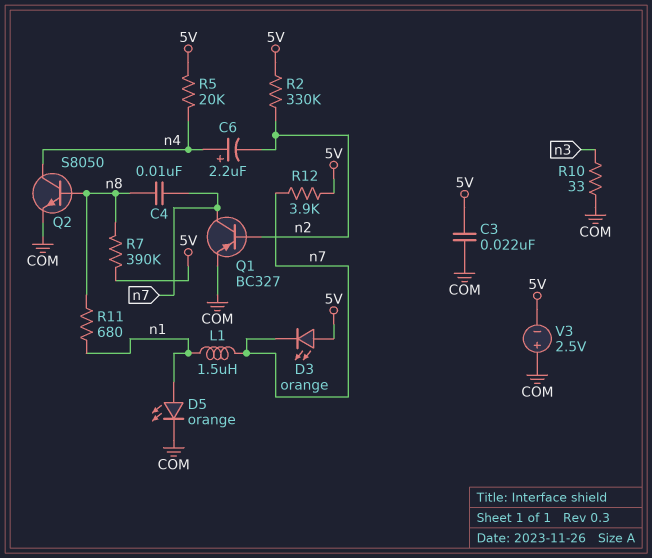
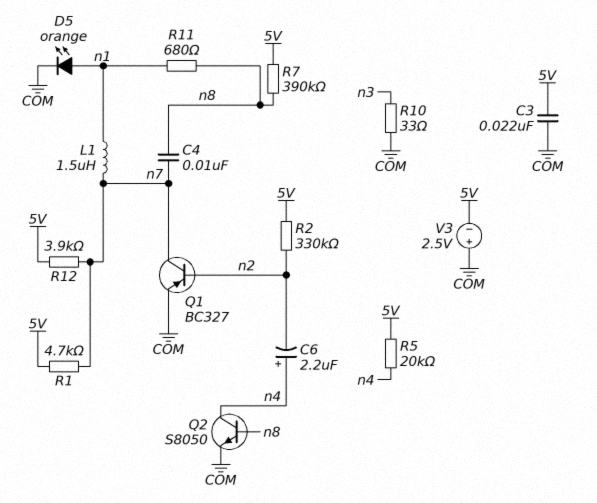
D3: LED orange (A 5V, K n7) -> none
R1: none -> 4.7k (5V, n7)

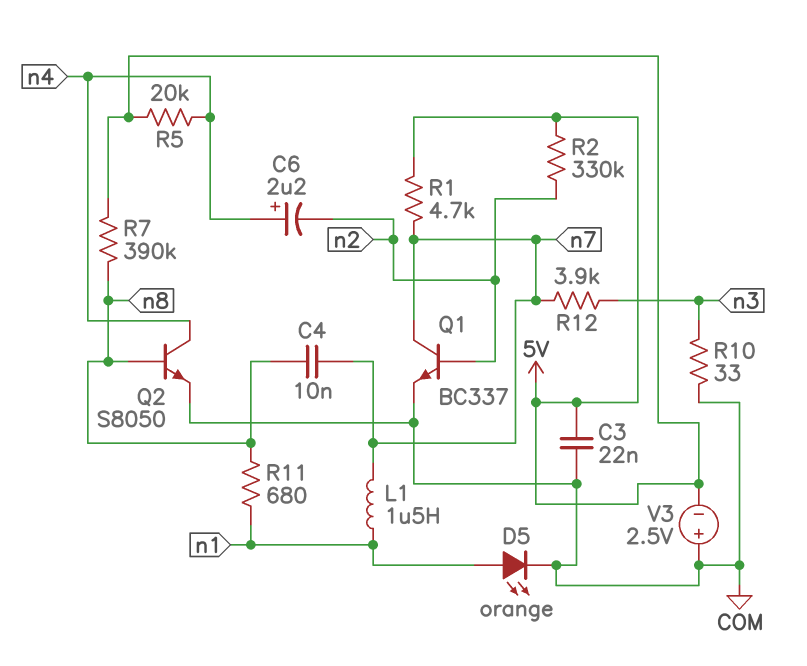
Q1: PNP BC327 (B n2, C n7, E COM) -> NPN BC337 (B n2, C n7, E COM)
R12: 3.9k (5V, n7) -> 3.9k (n3, n7)

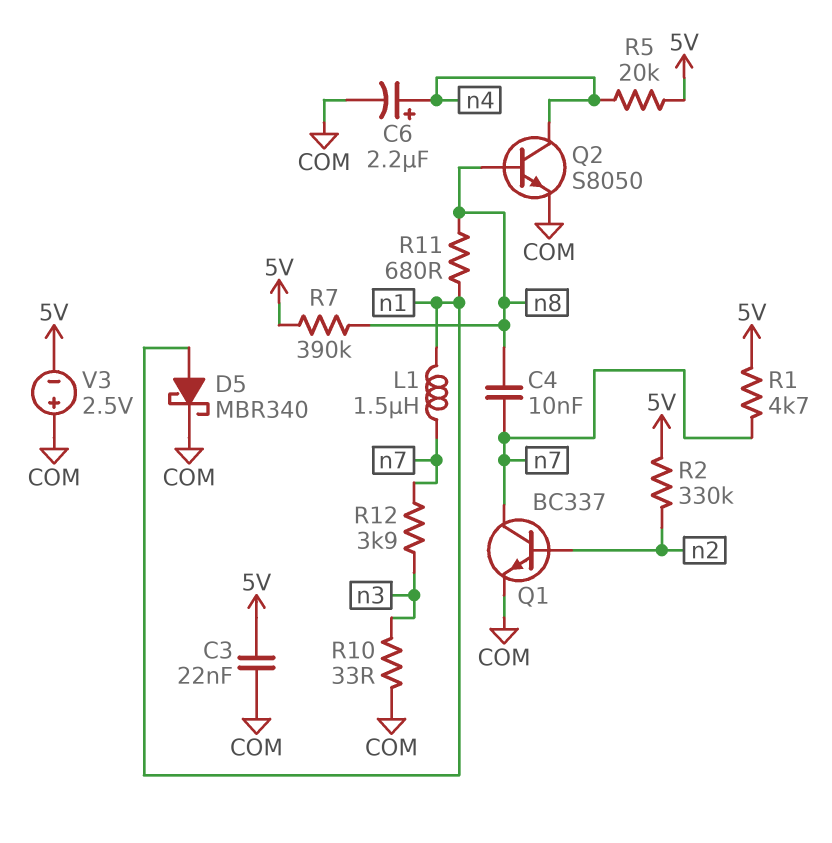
C6: 2.2uF (plus n4, minus n2) -> 2.2uF (plus n4, minus COM)
D5: LED orange (A n1, K COM) -> schottky MBR340 (A n1, K COM)

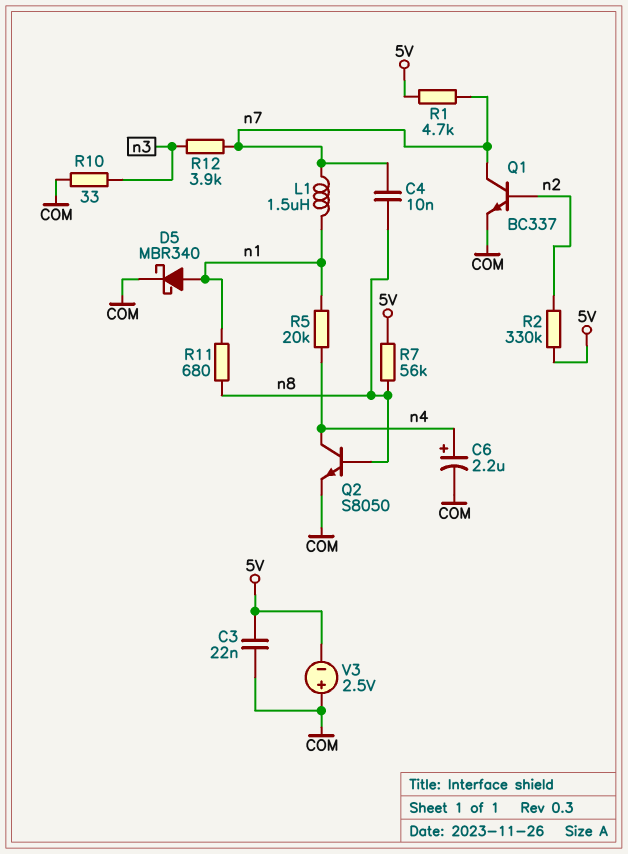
R5: 20k (5V, n4) -> 20k (n1, n4)
R7: 390k (5V, n8) -> 56k (5V, n8)

